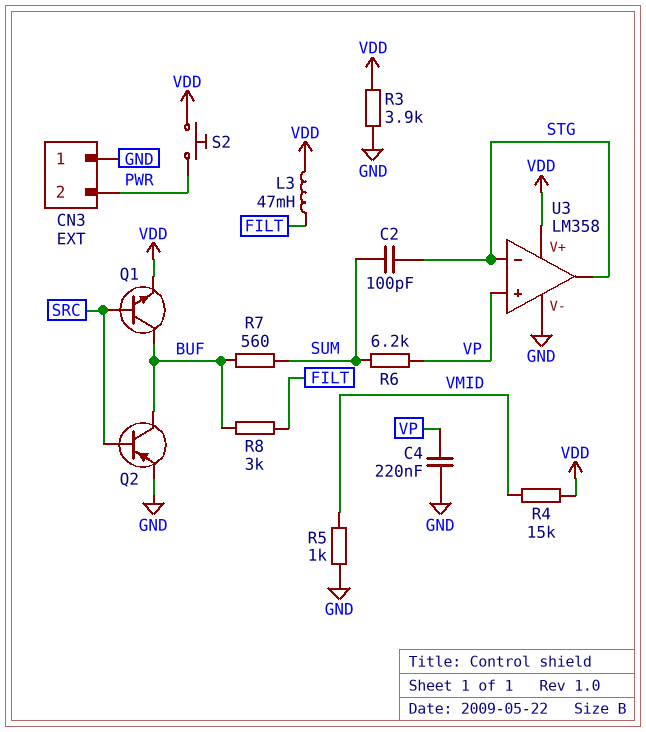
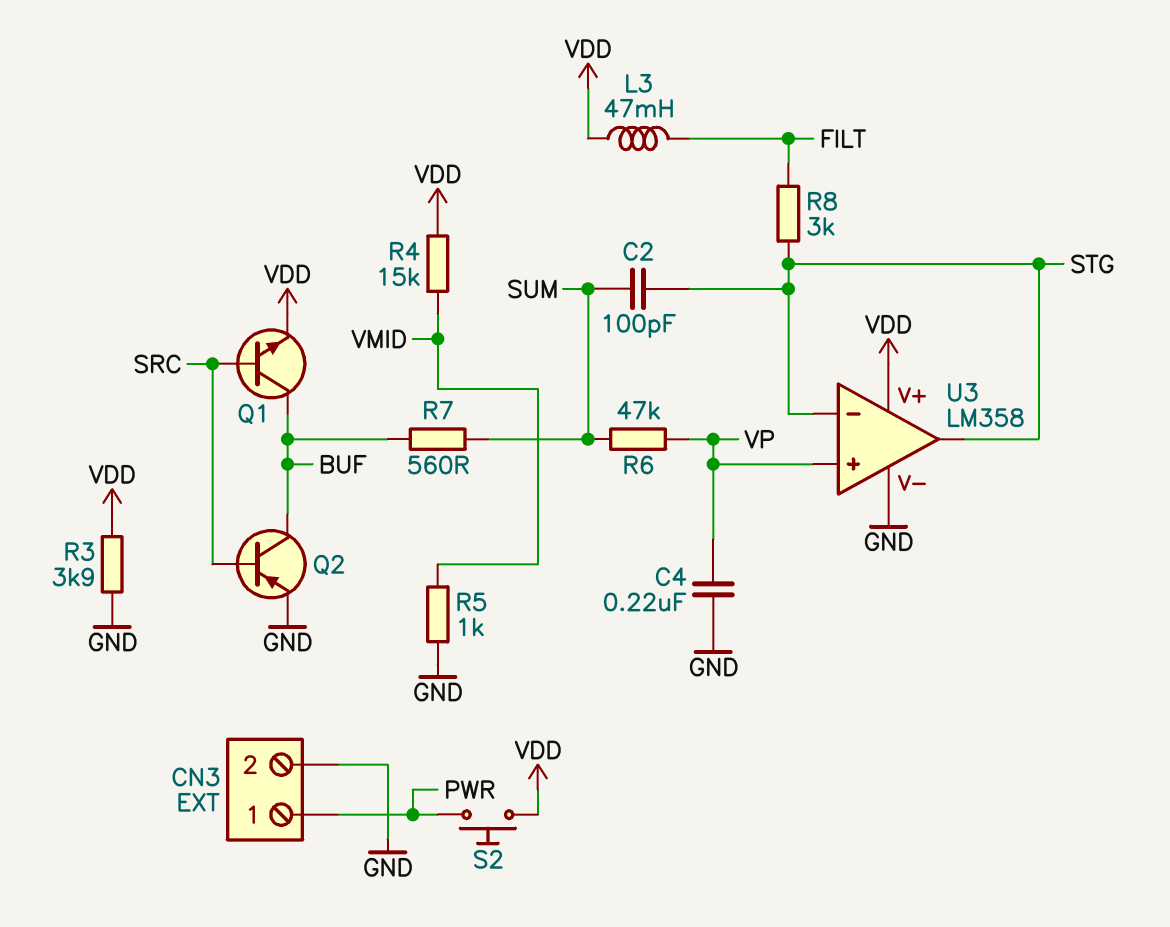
CN3 pin 1: GND -> PWR
CN3 pin 2: PWR -> GND
R6: 6.2k (SUM, VP) -> 47k (SUM, VP)
R8: 3k (BUF, FILT) -> 3k (FILT, STG)

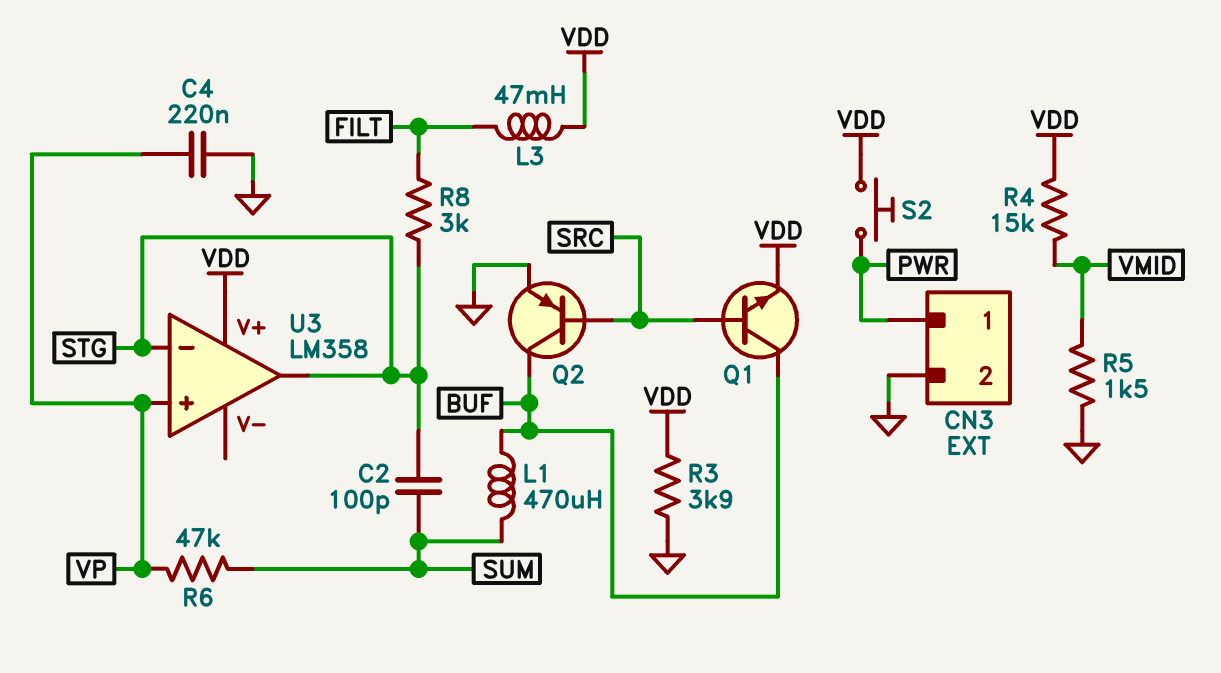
L1: none -> 470uH (BUF, SUM)
R5: 1k (GND, VMID) -> 1.5k (GND, VMID)
R7: 560 (BUF, SUM) -> none
U3 pin V-: GND -> none

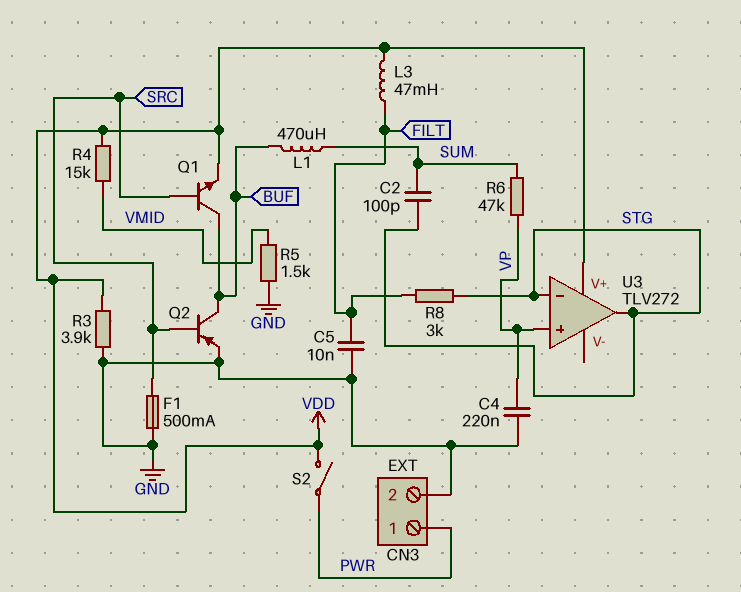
C5: none -> 10nF (FILT, GND)
F1: none -> 500mA (GND, SRC)
S2: button (PWR, VDD) -> switch (PWR, VDD)
U3: LM358 -> TLV272

